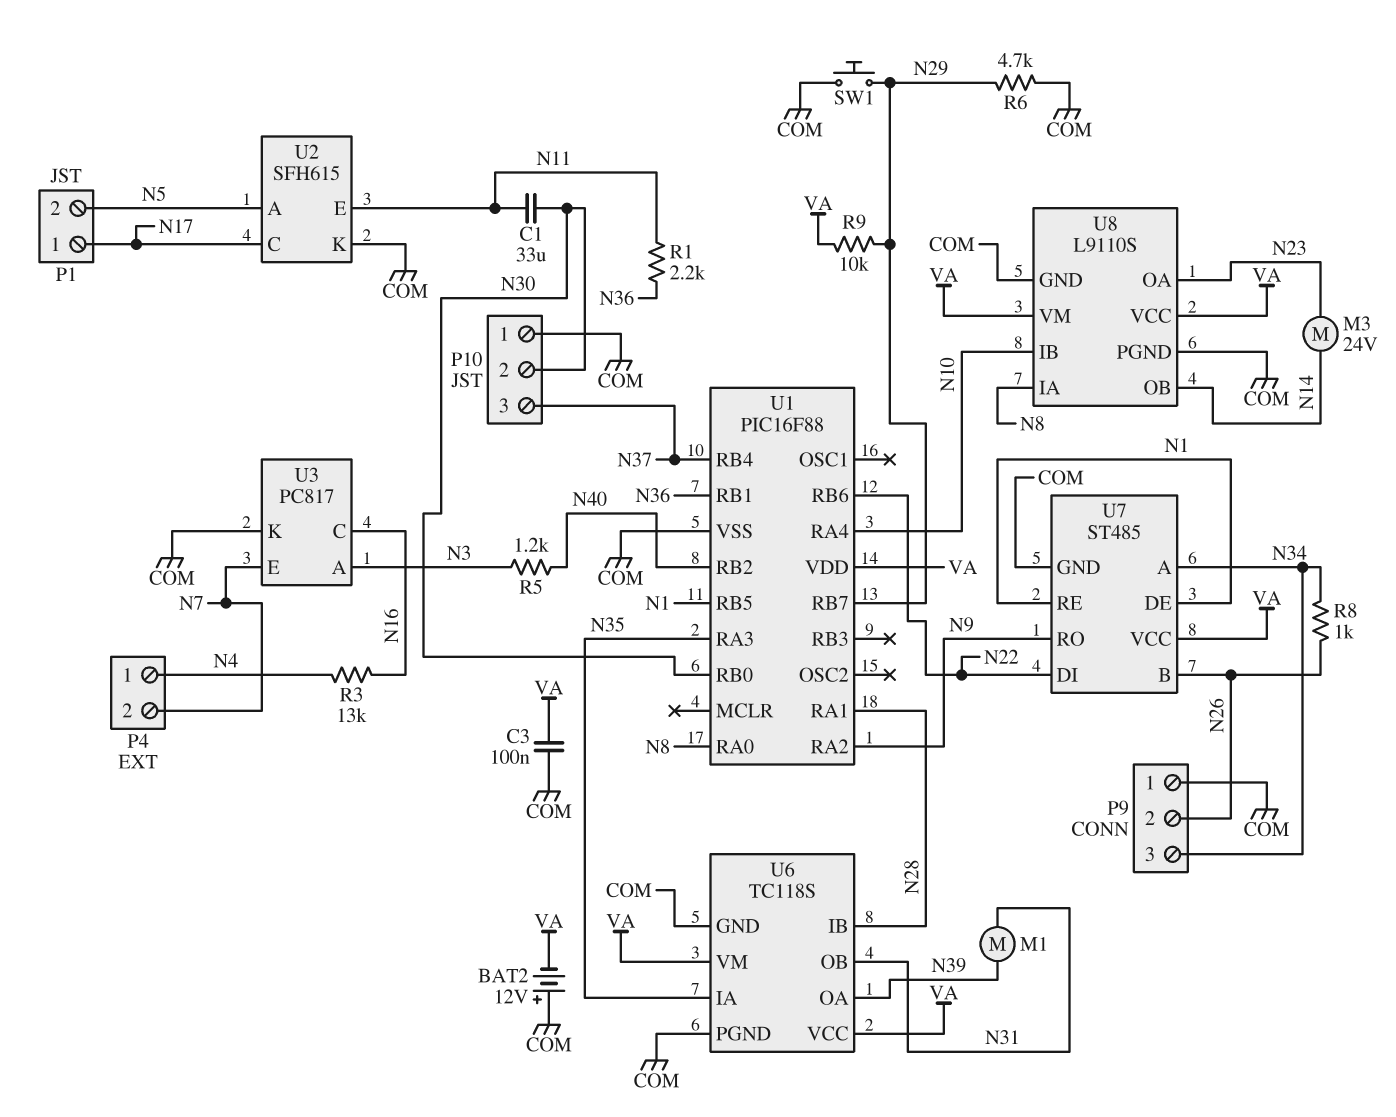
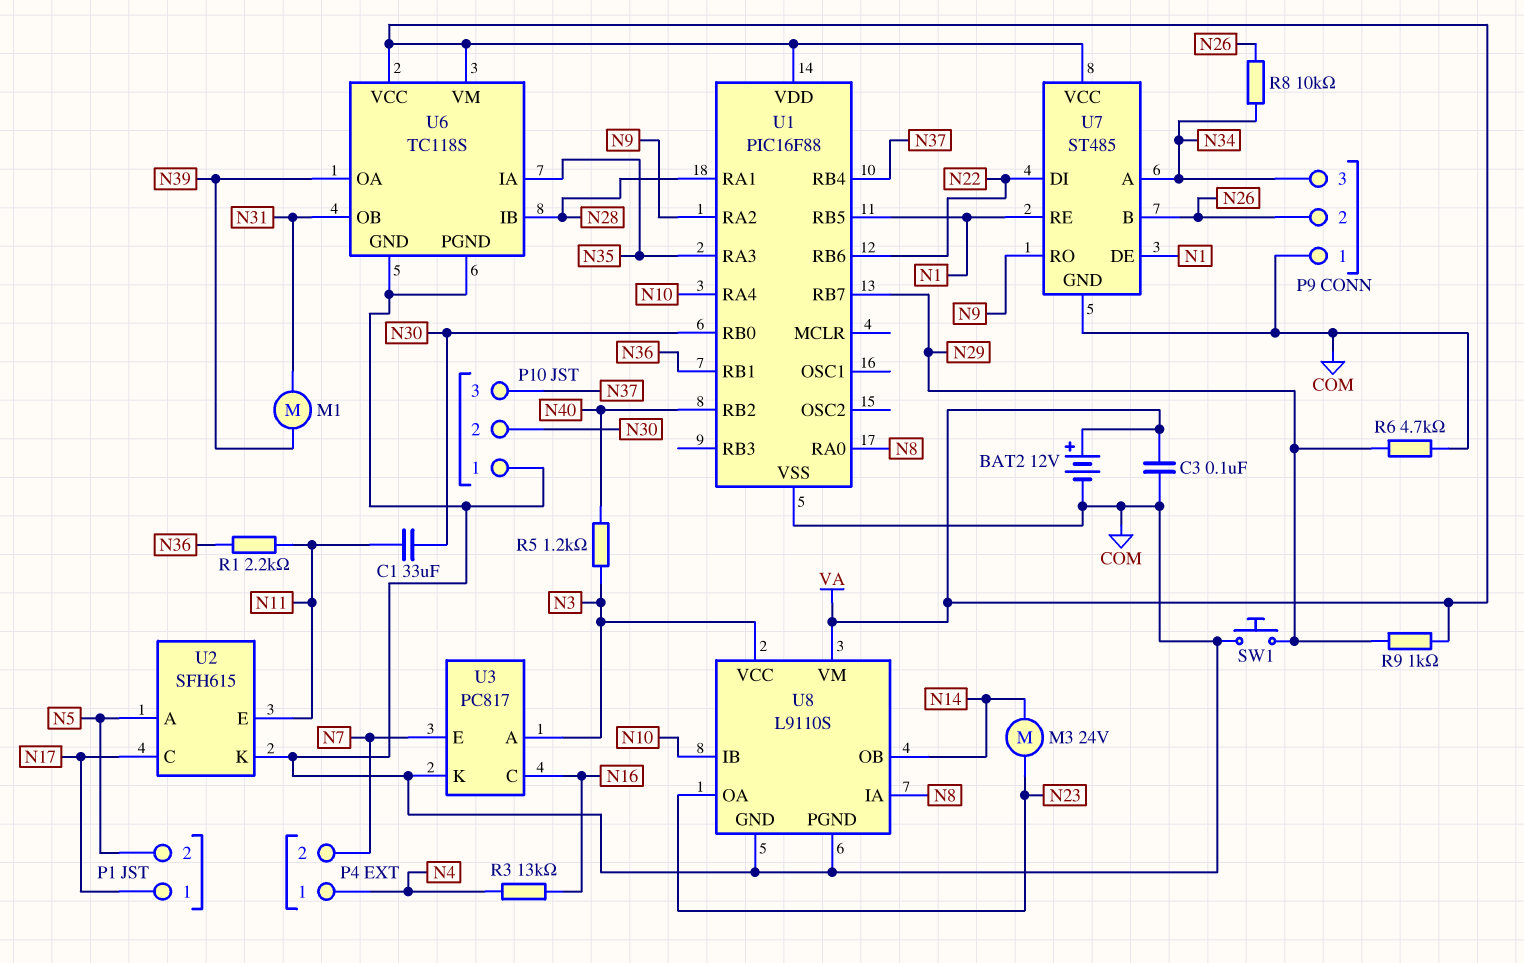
BAT2: 12V (plus COM, minus VA) -> 12V (plus VA, minus COM)
R8: 1k (N26, N34) -> 10k (N26, N34)
R9: 10k (N29, VA) -> 1k (N29, VA)
U8 pin VCC: VA -> N3

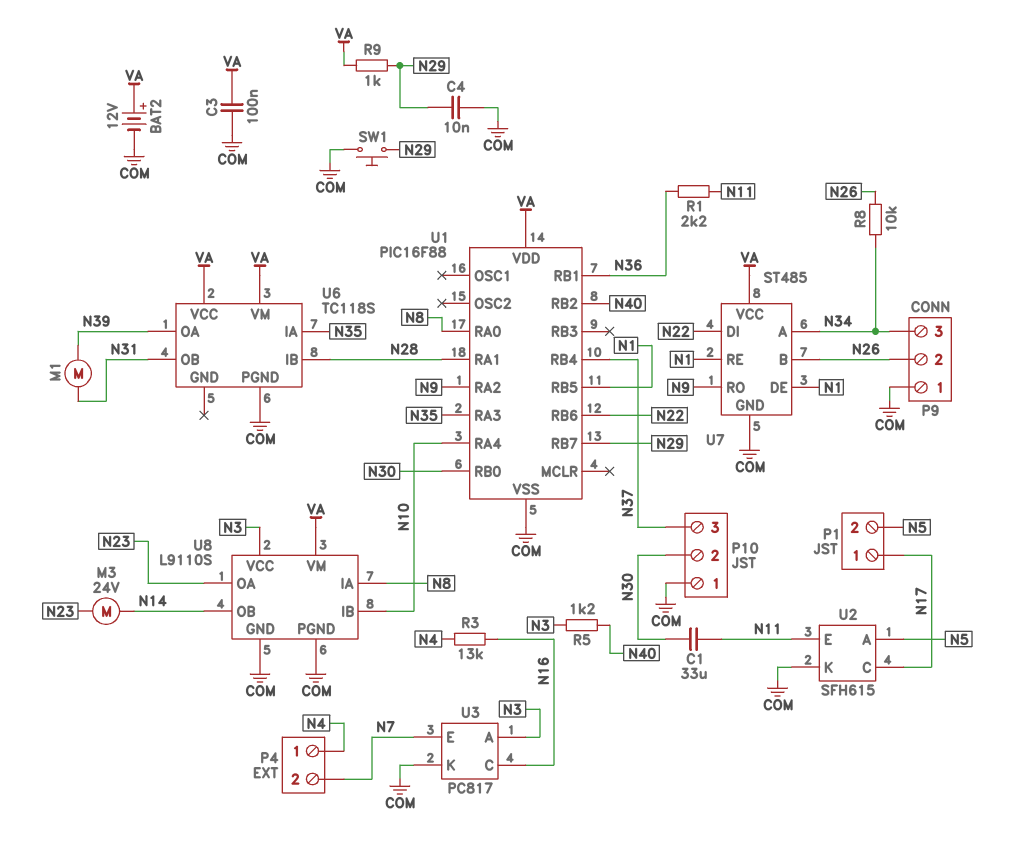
C4: none -> 10nF (COM, N29)
R6: 4.7k (COM, N29) -> none
U6 pin GND: COM -> none

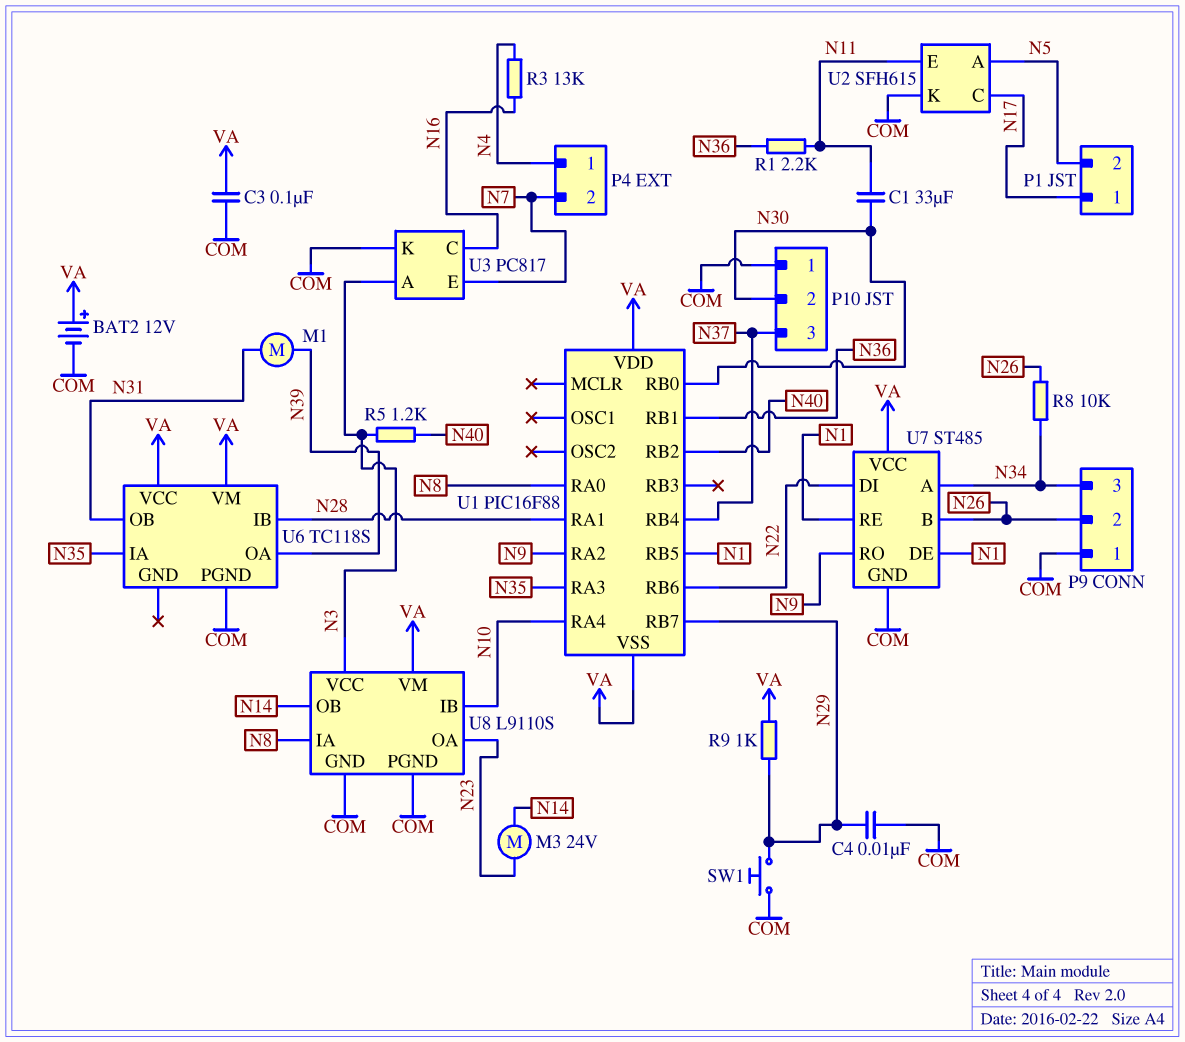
U1 pin VSS: COM -> VA

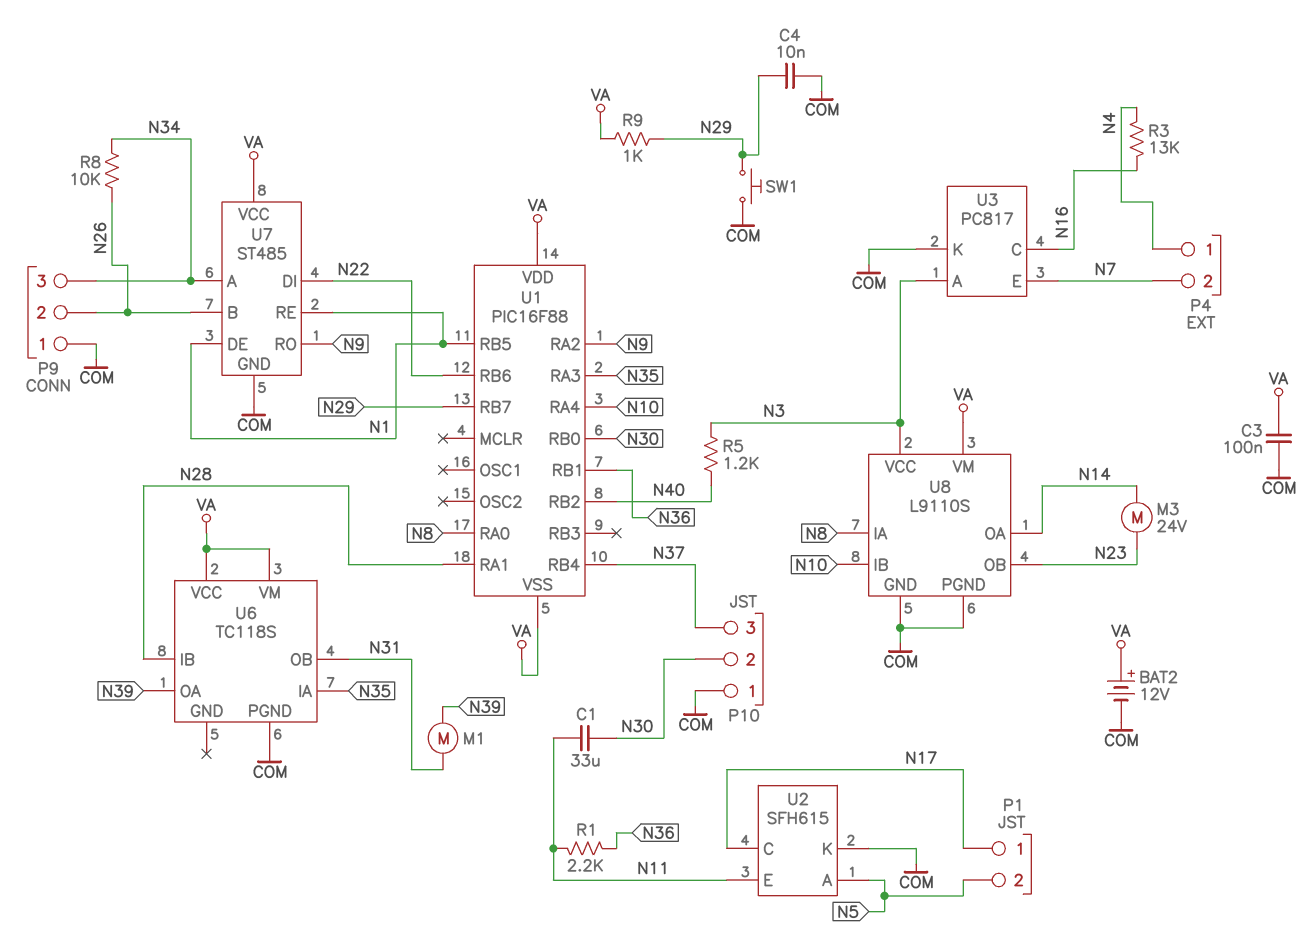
U8 pin OA: N23 -> N14
U8 pin OB: N14 -> N23

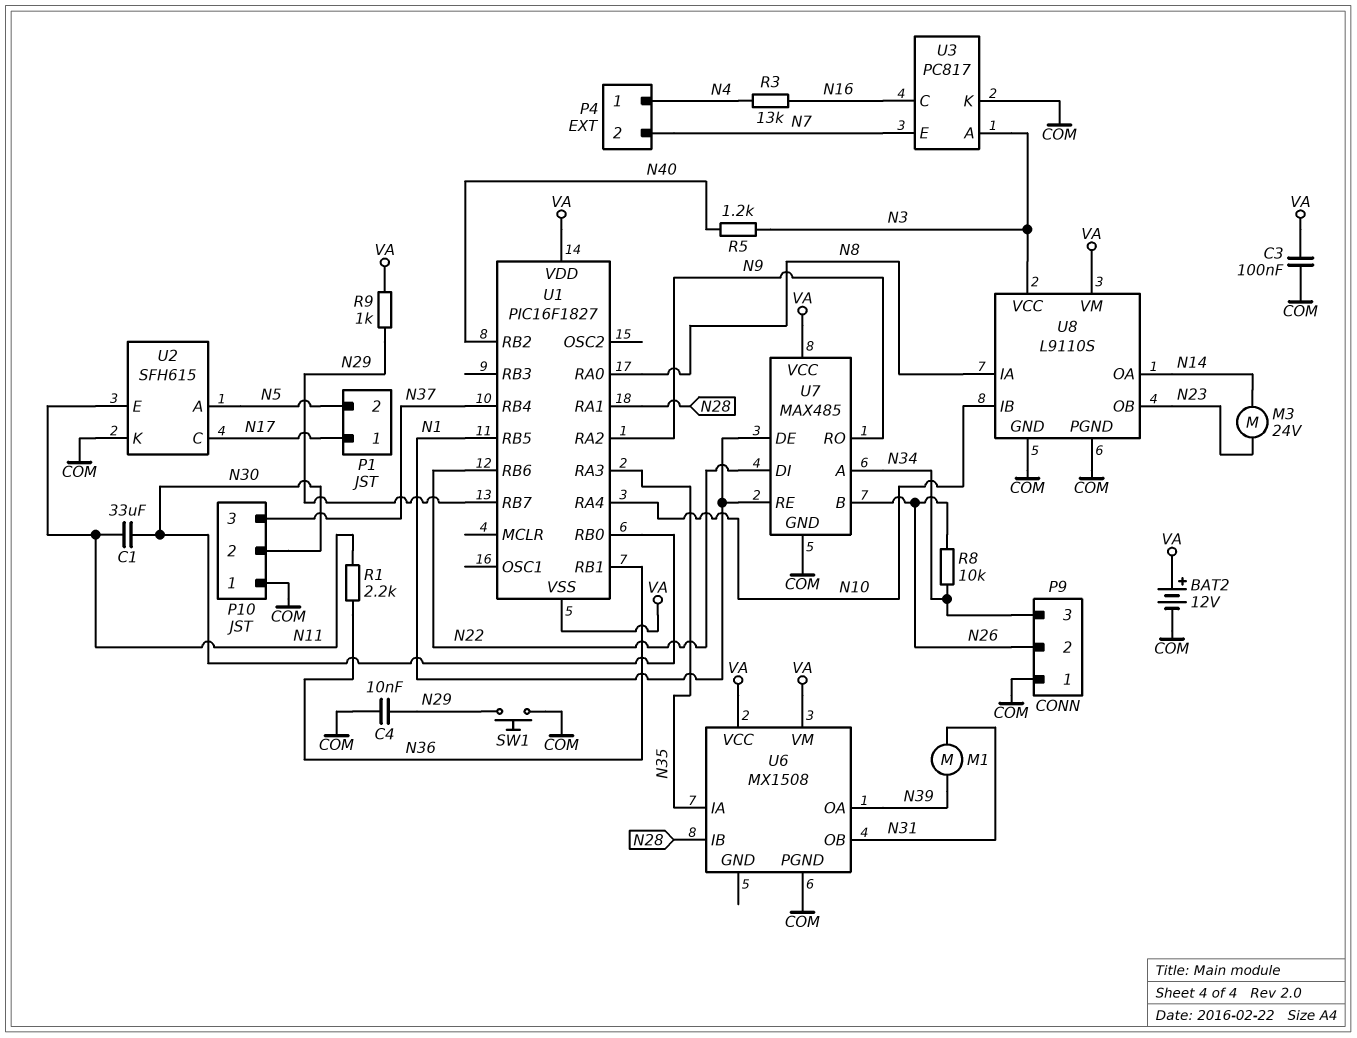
U1: PIC16F88 -> PIC16F1827
U6: TC118S -> MX1508
U7: ST485 -> MAX485

